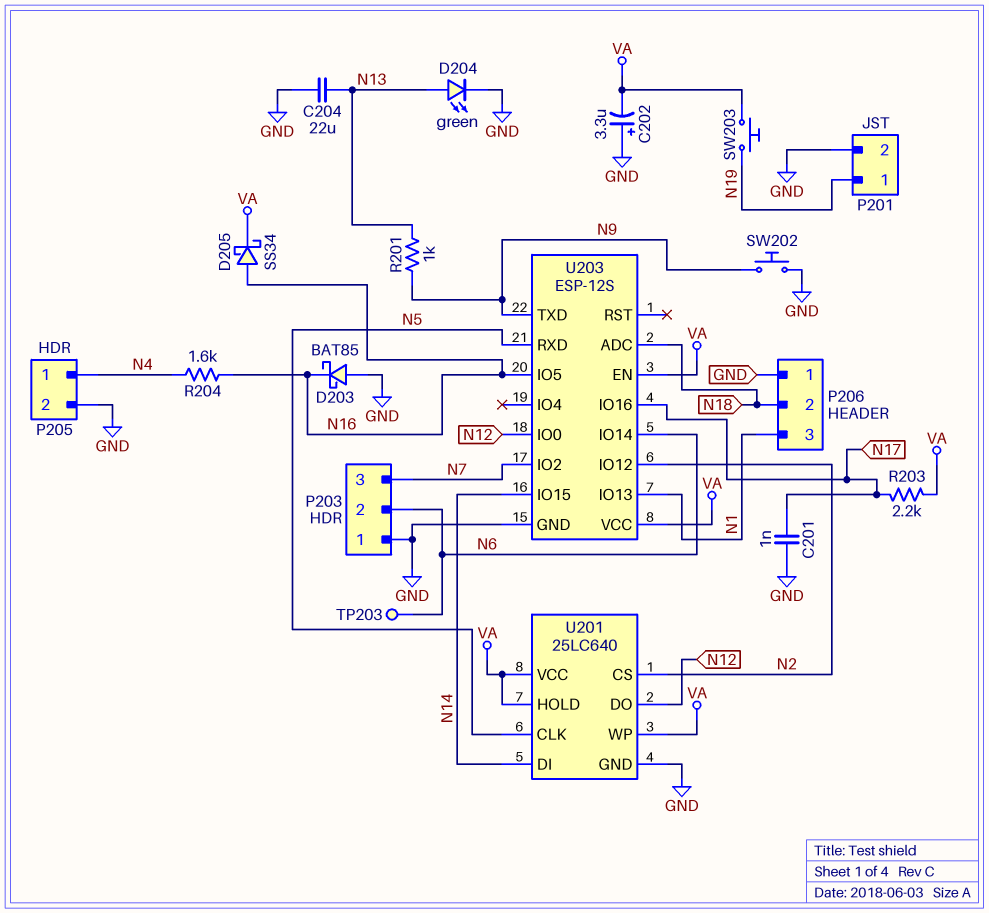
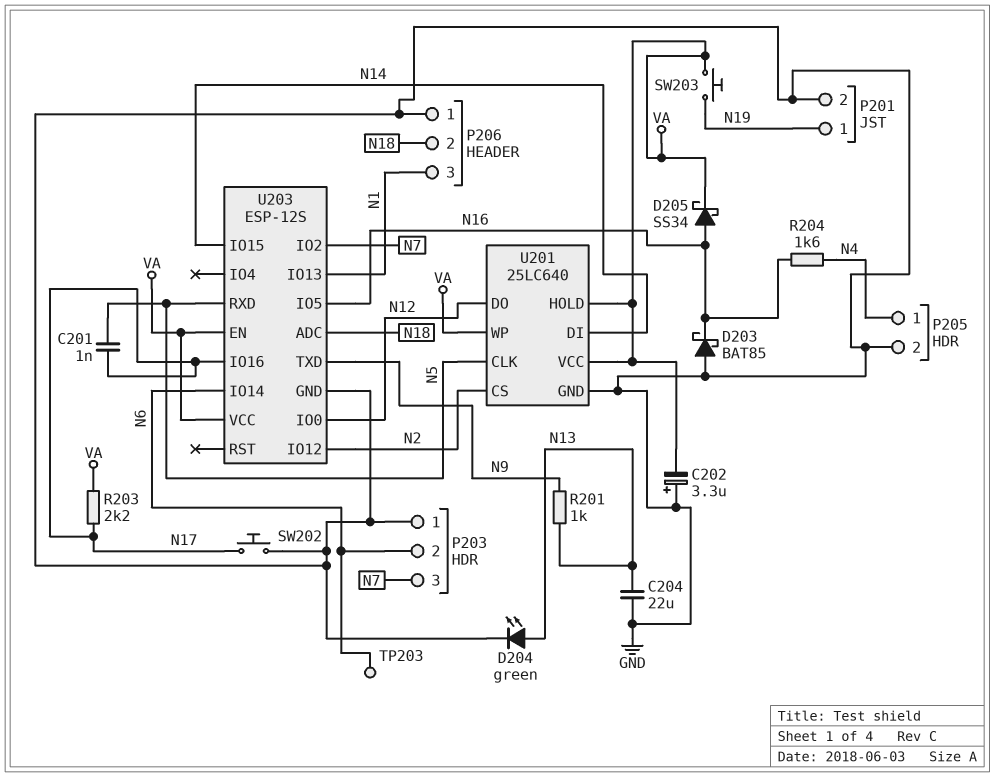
C201: 1nF (GND, N17) -> 1nF (N5, N17)
SW202: button (GND, N9) -> button (GND, N17)

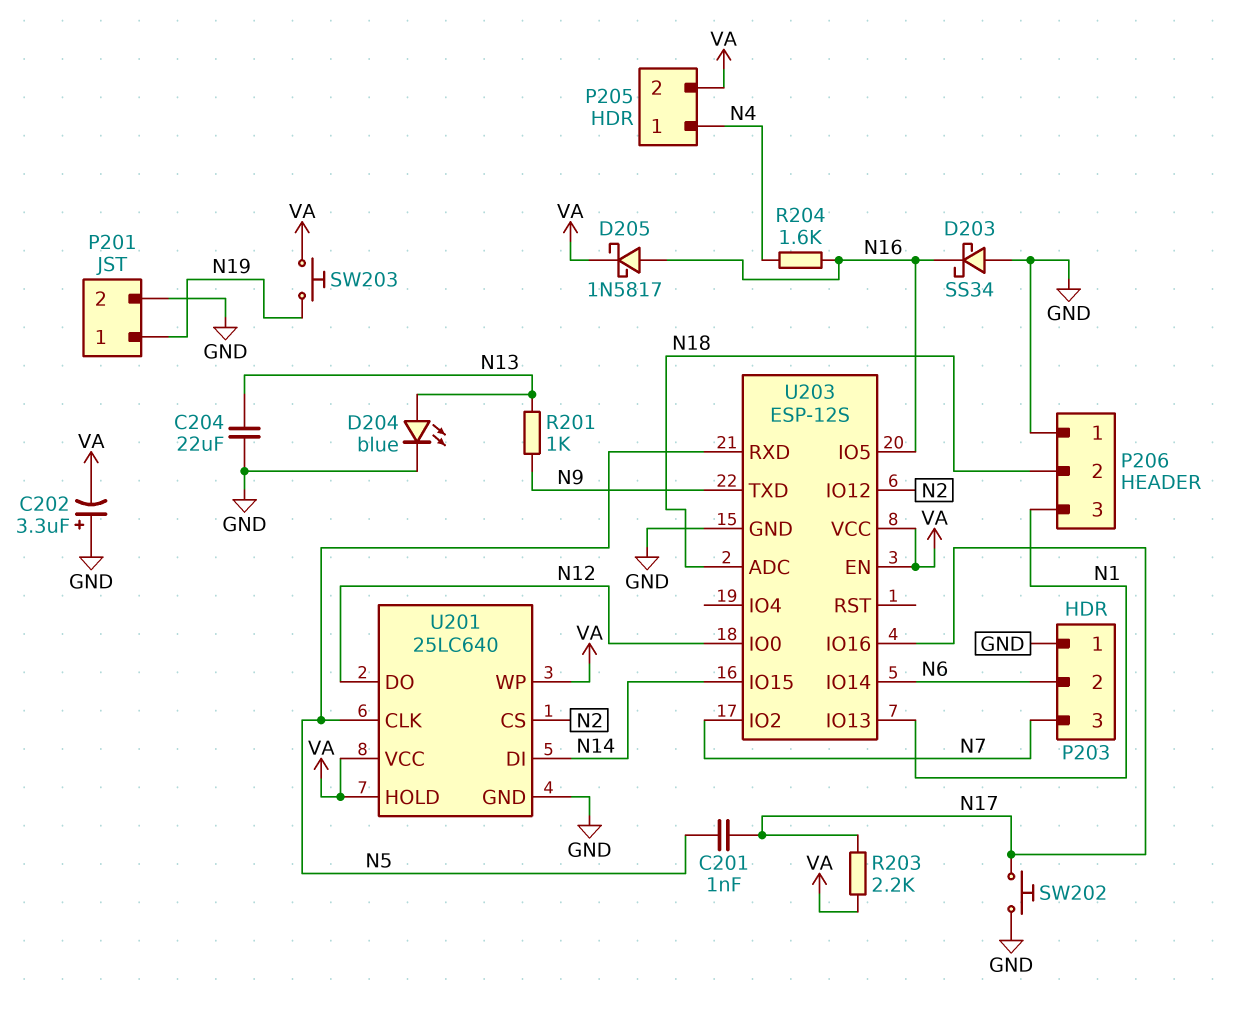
D203: schottky BAT85 (A GND, K N16) -> schottky SS34 (A GND, K N16)
D204: LED green (A N13, K GND) -> LED blue (A N13, K GND)
D205: schottky SS34 (A N16, K VA) -> schottky 1N5817 (A N16, K VA)
P205 pin 2: GND -> VA
TP203: test point (N6) -> none

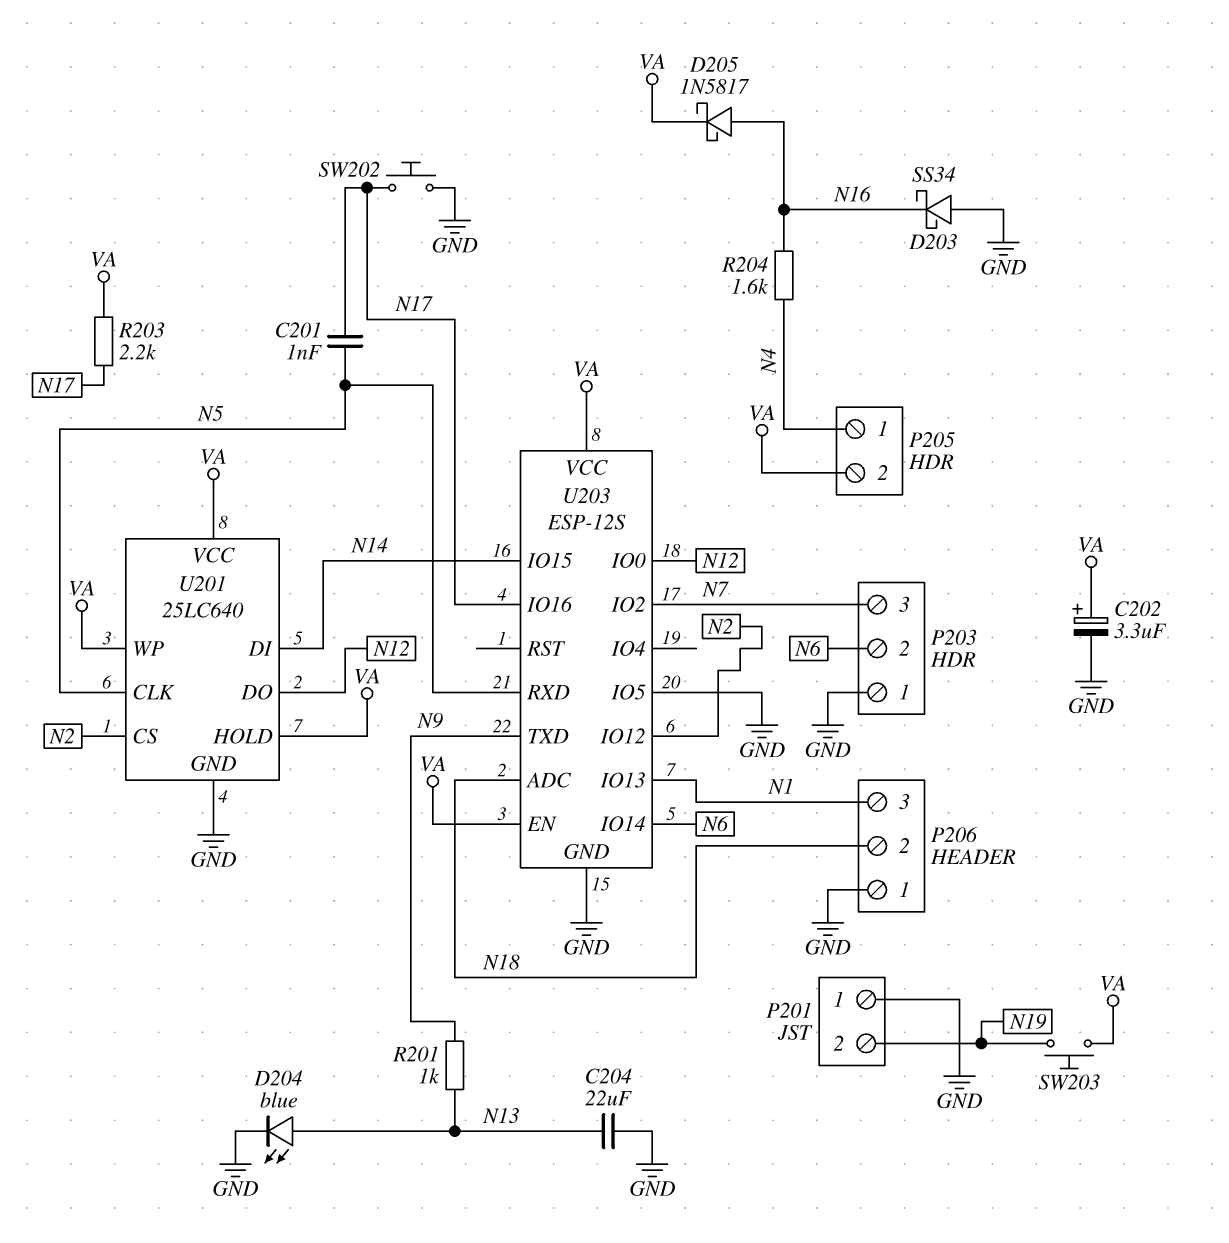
C202: 3.3uF (plus GND, minus VA) -> 3.3uF (plus VA, minus GND)
P201 pin 1: N19 -> GND
P201 pin 2: GND -> N19
U203 pin IO5: N16 -> GND

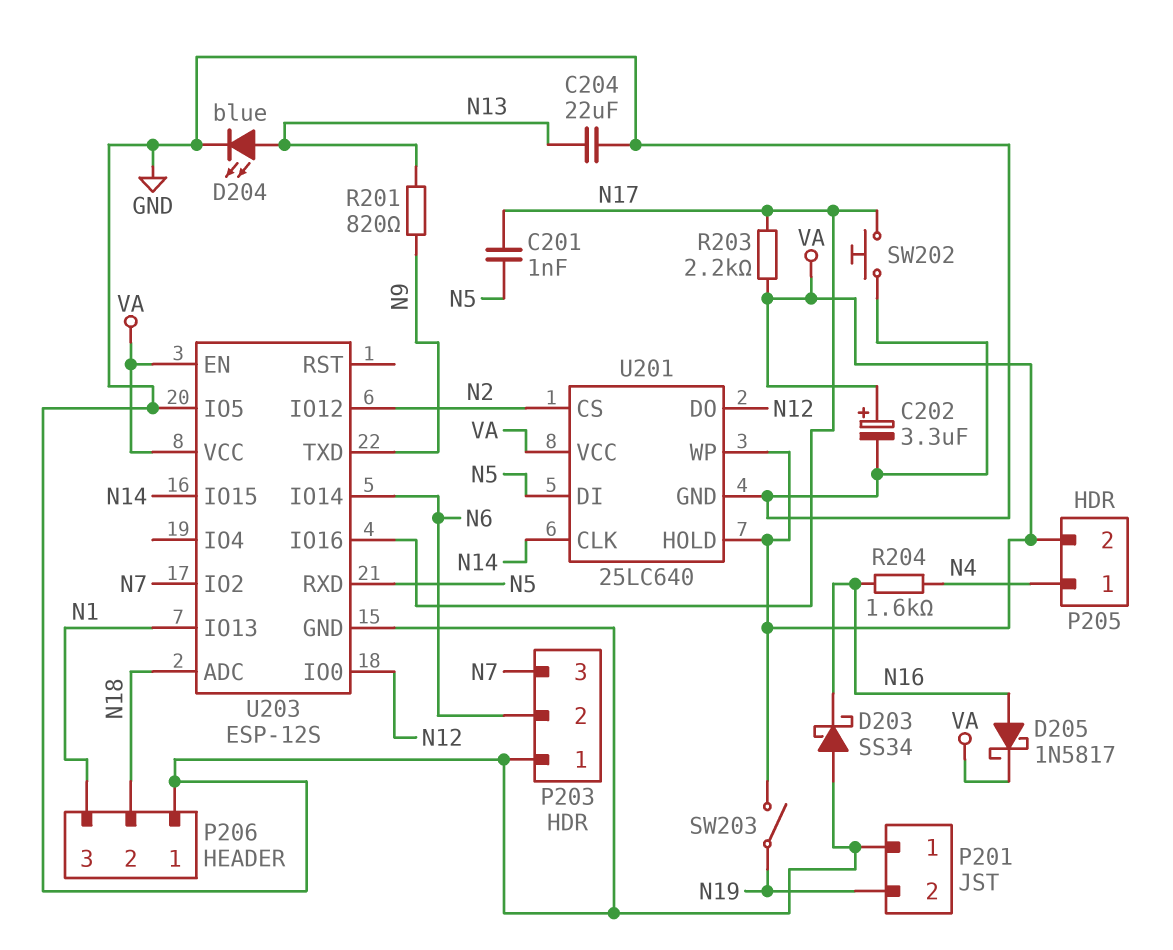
R201: 1k (N9, N13) -> 820 (N9, N13)
SW203: button (N19, VA) -> switch (N19, VA)
U201 pin CLK: N5 -> N14
U201 pin DI: N14 -> N5

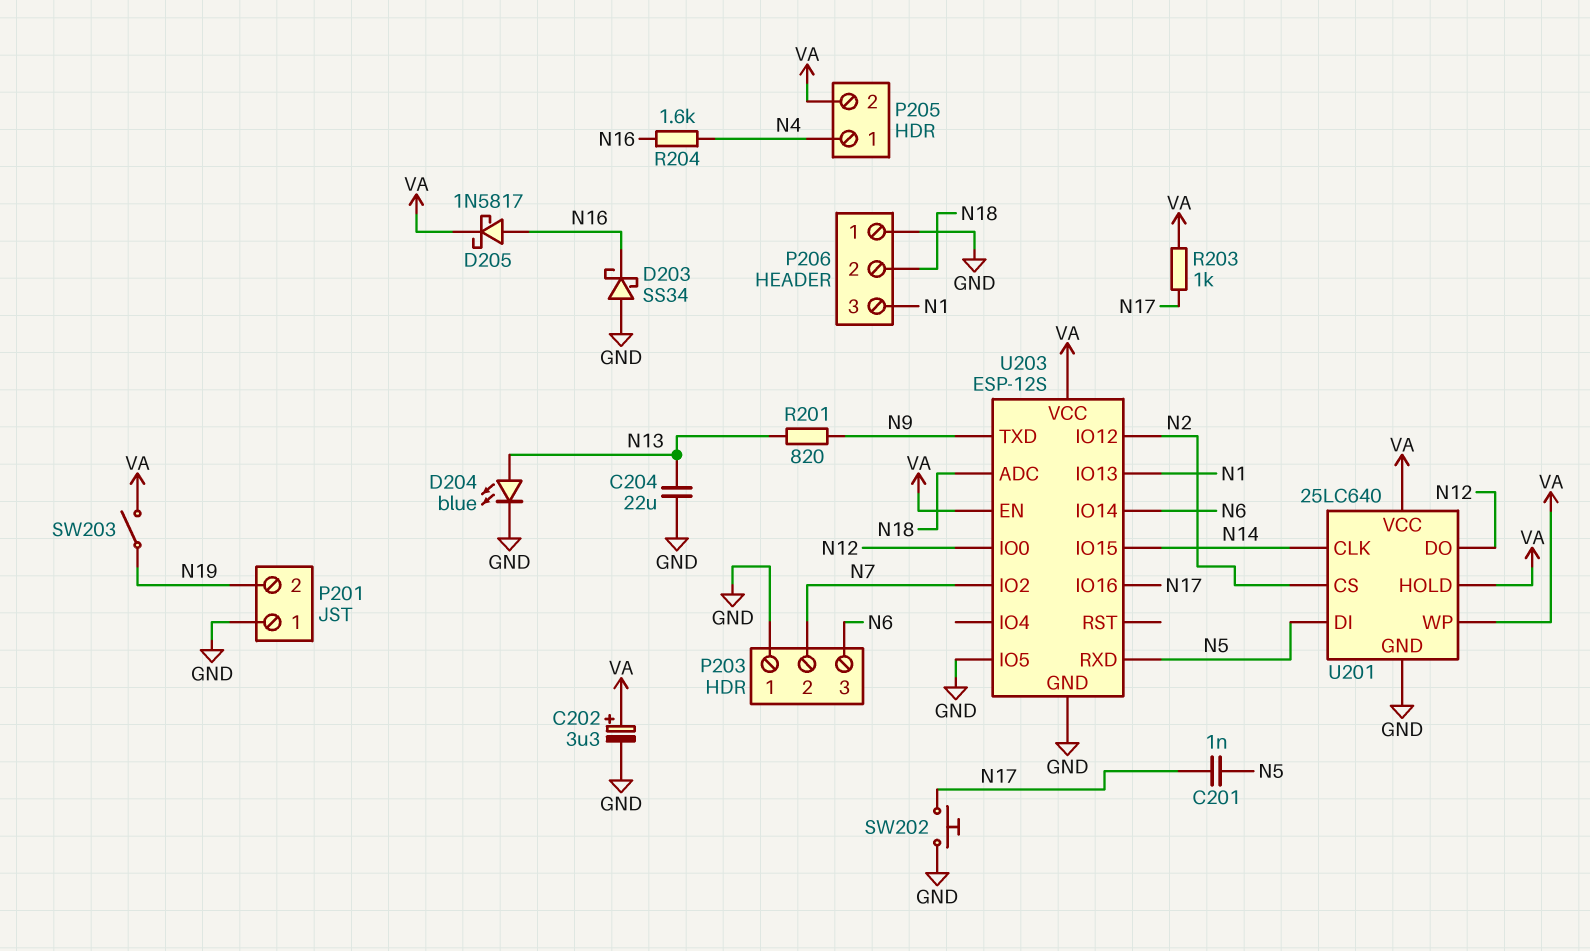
P203 pin 2: N6 -> N7
P203 pin 3: N7 -> N6
R203: 2.2k (N17, VA) -> 1k (N17, VA)

